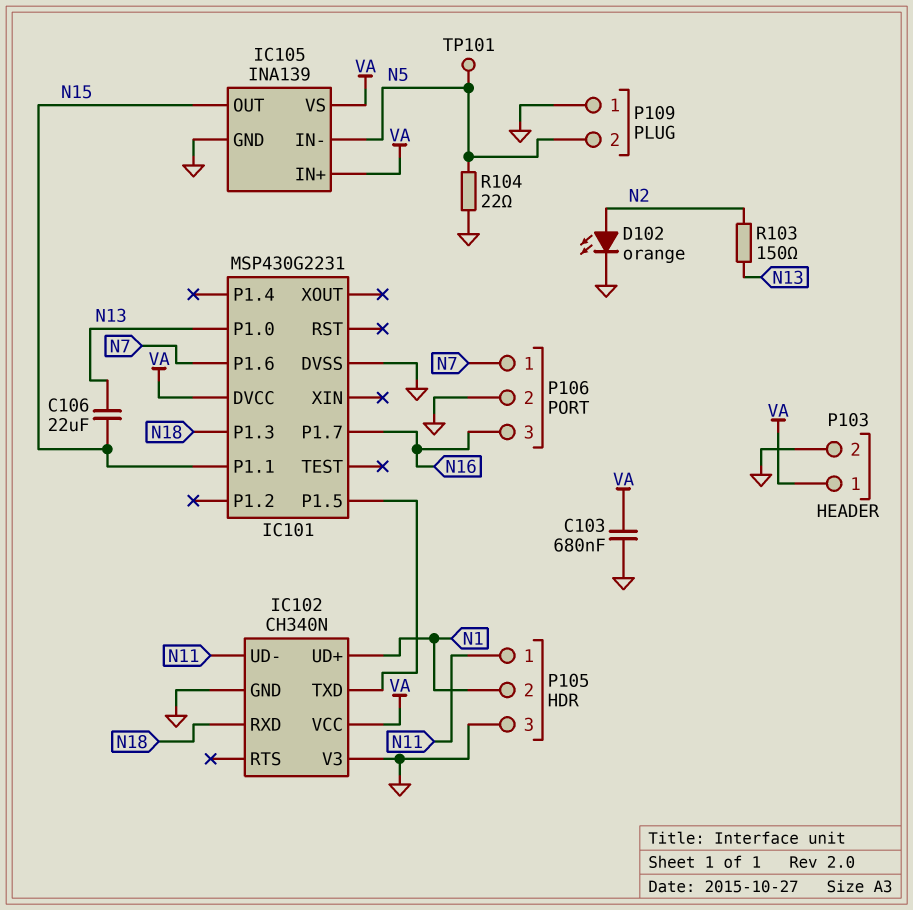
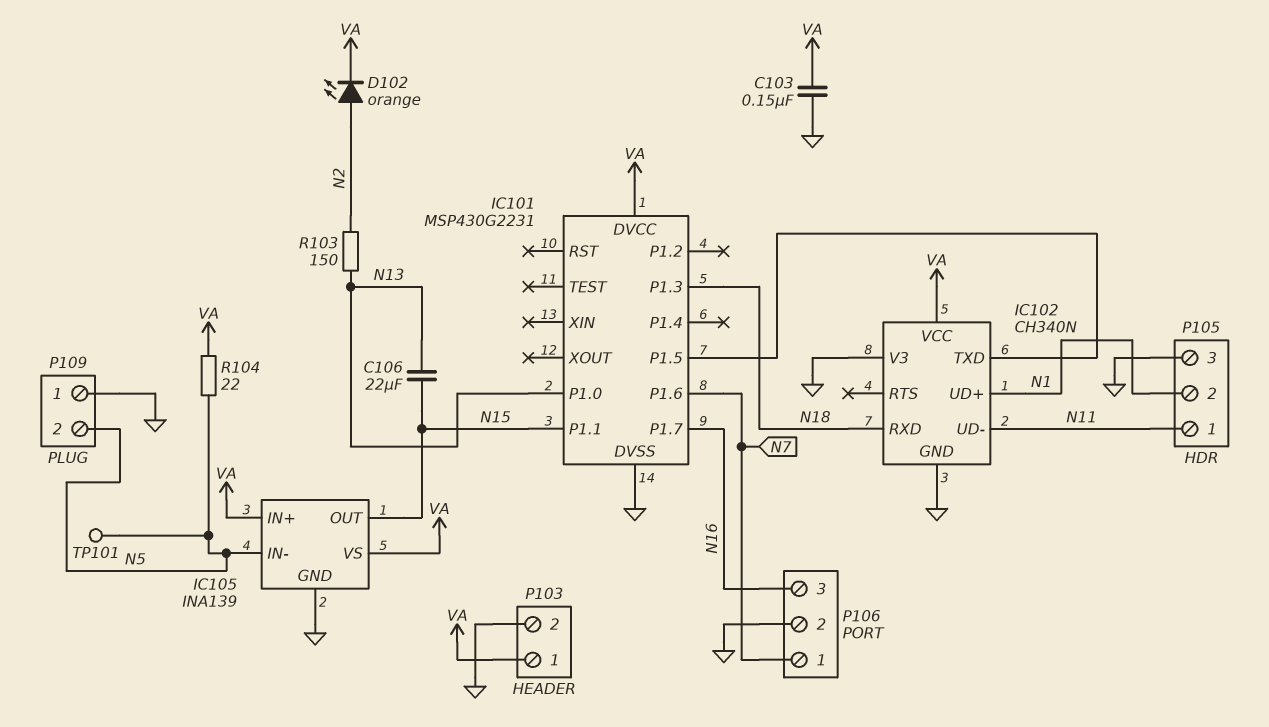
C103: 680nF (GND, VA) -> 150nF (GND, VA)
D102: LED orange (A N2, K GND) -> LED orange (A N2, K VA)
R104: 22 (GND, N5) -> 22 (N5, VA)

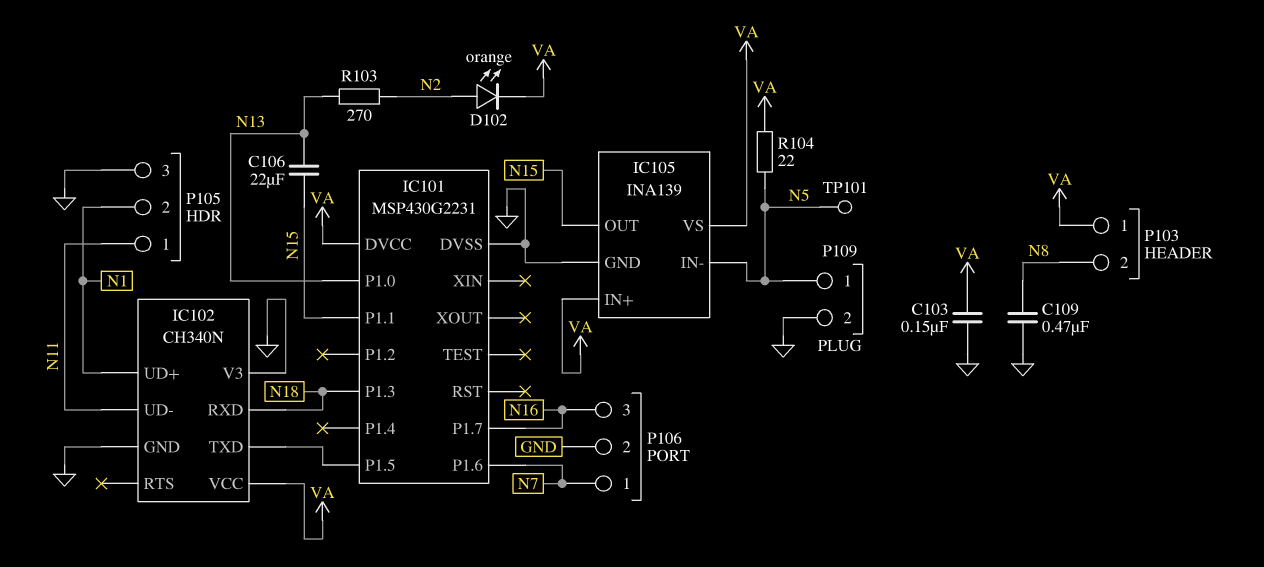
C109: none -> 470nF (GND, N8)
P103 pin 2: GND -> N8
P109 pin 1: GND -> N5
P109 pin 2: N5 -> GND
R103: 150 (N2, N13) -> 270 (N2, N13)

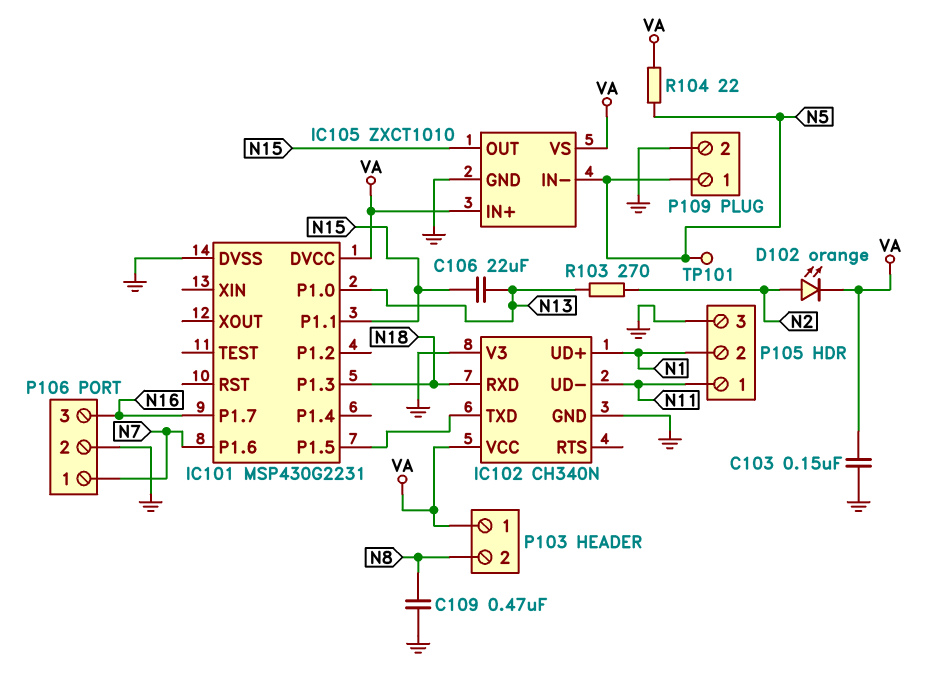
IC105: INA139 -> ZXCT1010

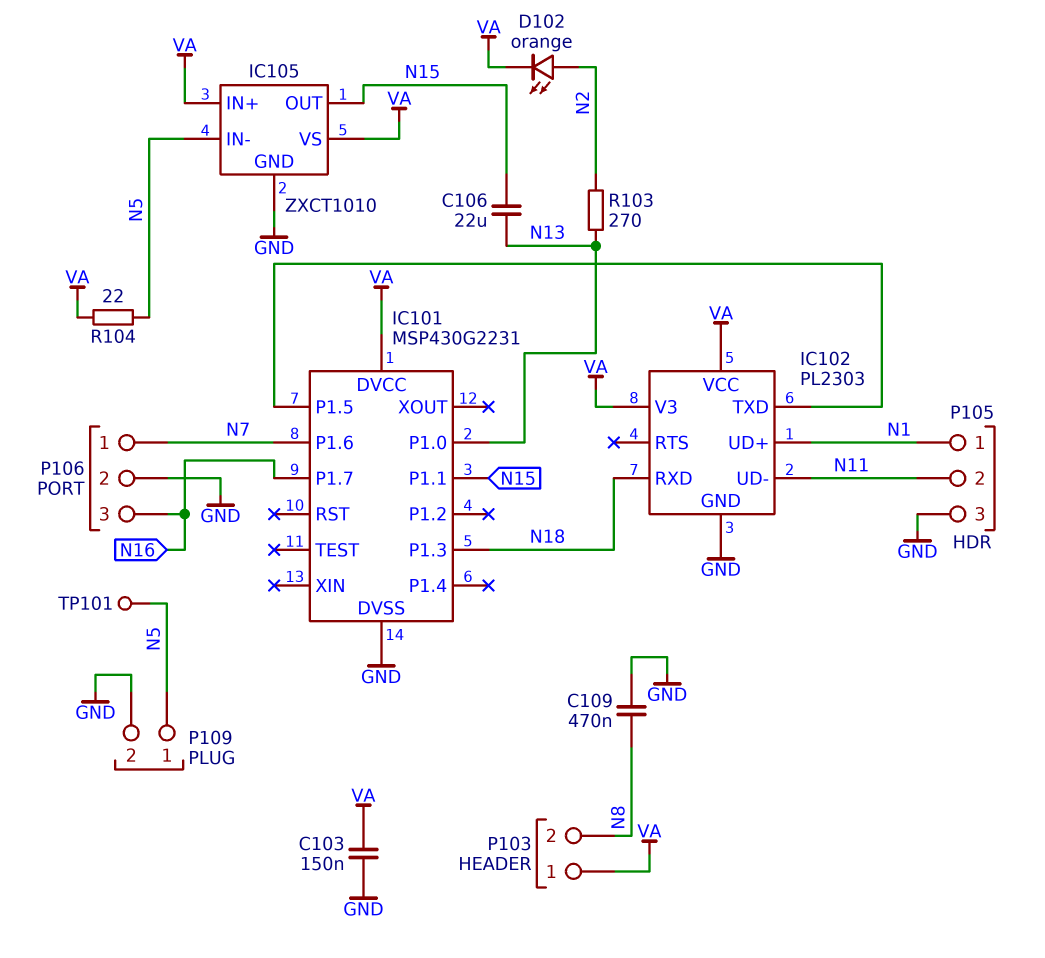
IC102: CH340N -> PL2303
IC102 pin V3: GND -> VA
P105 pin 1: N11 -> N1
P105 pin 2: N1 -> N11

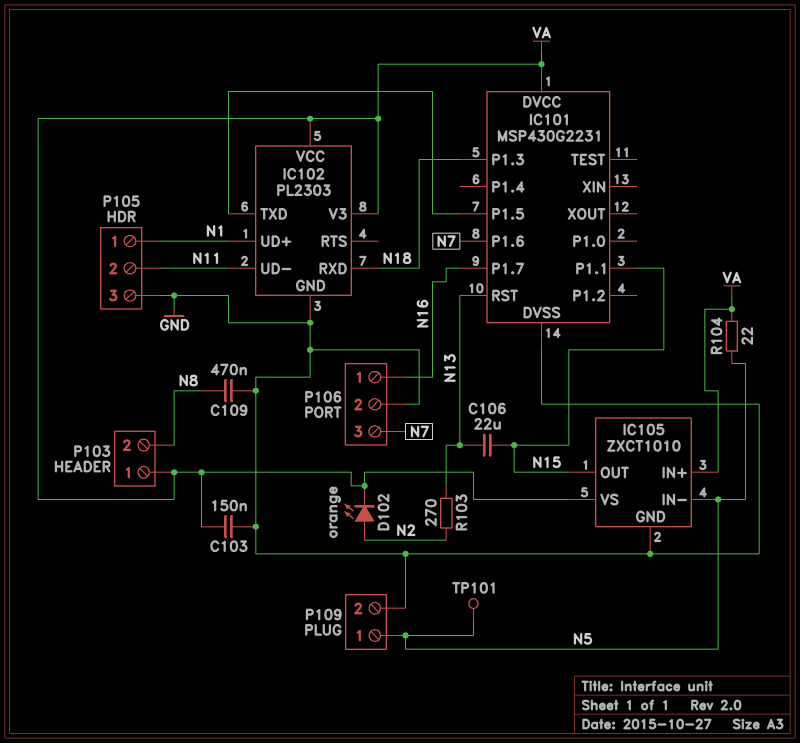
IC101 pin P1.0: N13 -> none
IC101 pin RST: none -> N13
P106 pin 1: N7 -> N16
P106 pin 3: N16 -> N7

